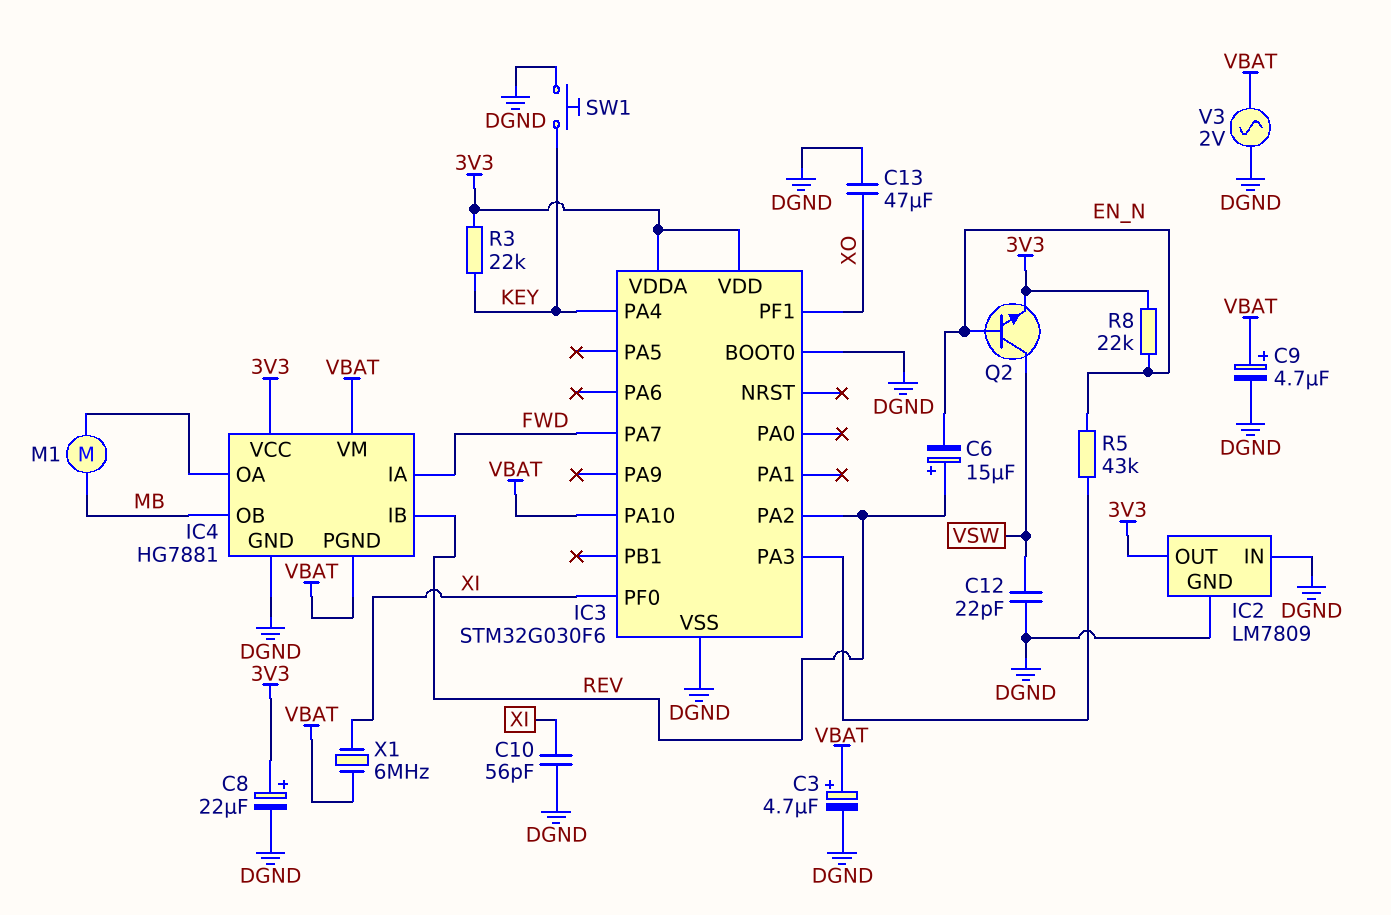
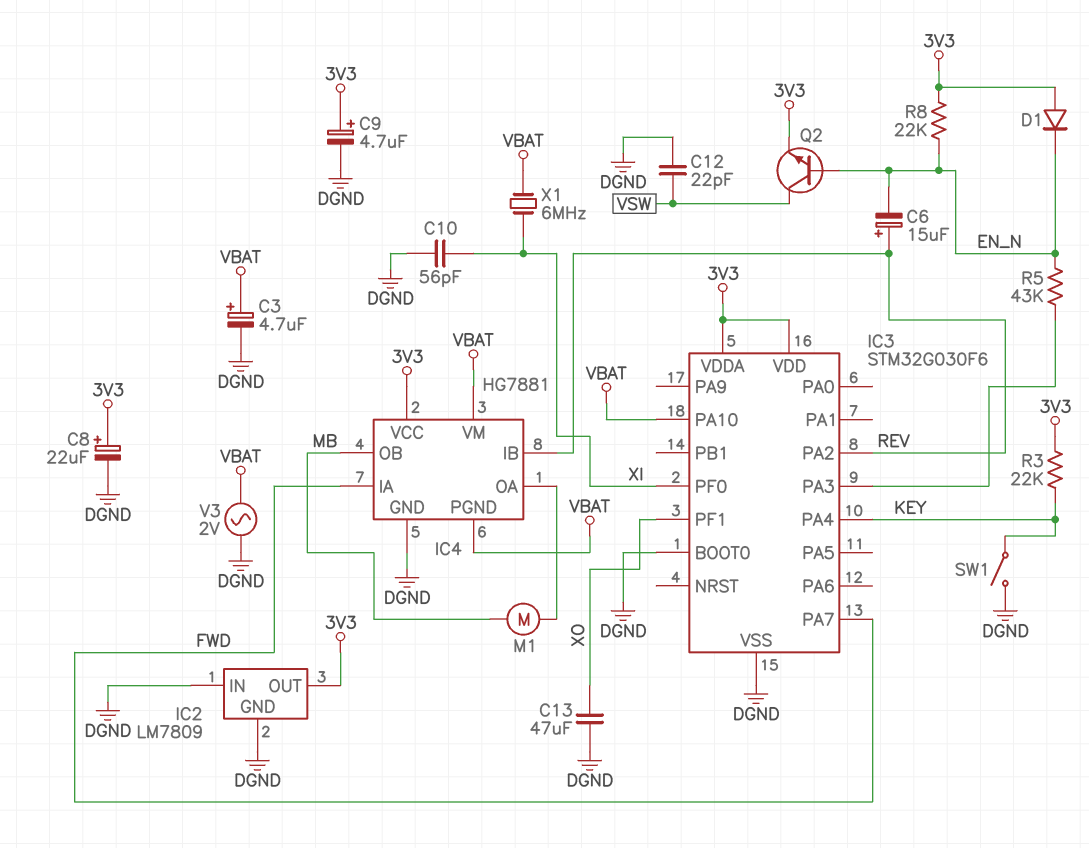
C9: 4.7uF (plus VBAT, minus DGND) -> 4.7uF (plus 3V3, minus DGND)
D1: none -> diode (A 3V3, K EN_N)
SW1: button (DGND, KEY) -> switch (DGND, KEY)

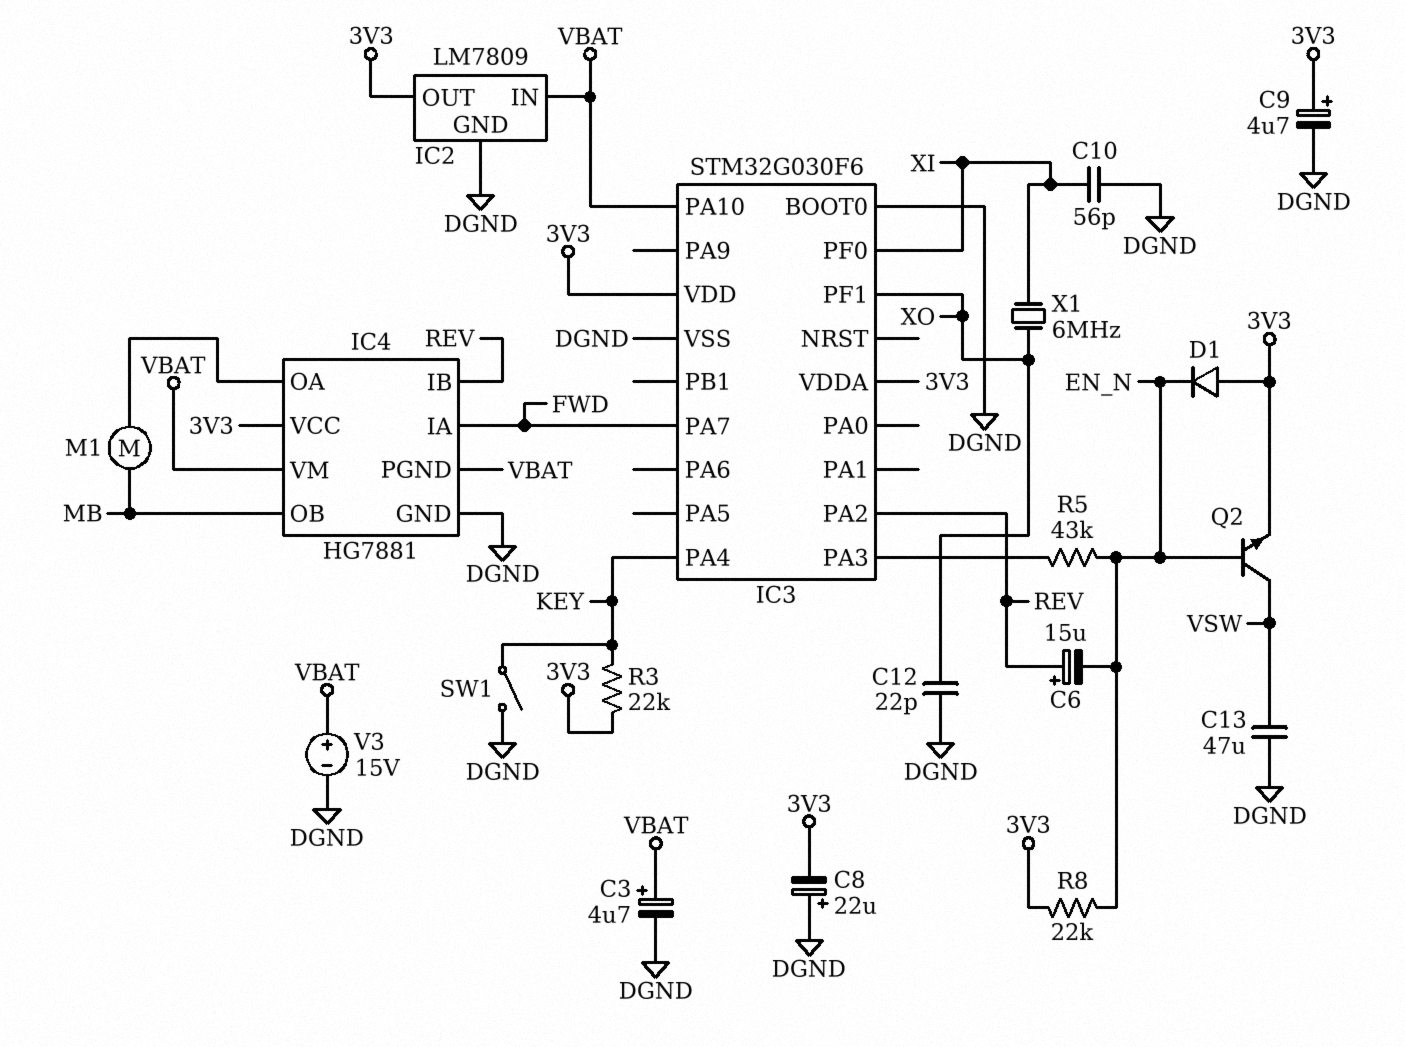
C8: 22uF (plus 3V3, minus DGND) -> 22uF (plus DGND, minus 3V3)
C12: 22pF (DGND, VSW) -> 22pF (DGND, XO)
C13: 47uF (DGND, XO) -> 47uF (DGND, VSW)
IC2 pin IN: DGND -> VBAT
V3: AC 2V (DGND, VBAT) -> 15V (plus VBAT, minus DGND)
X1: 6MHz (VBAT, XI) -> 6MHz (XI, XO)

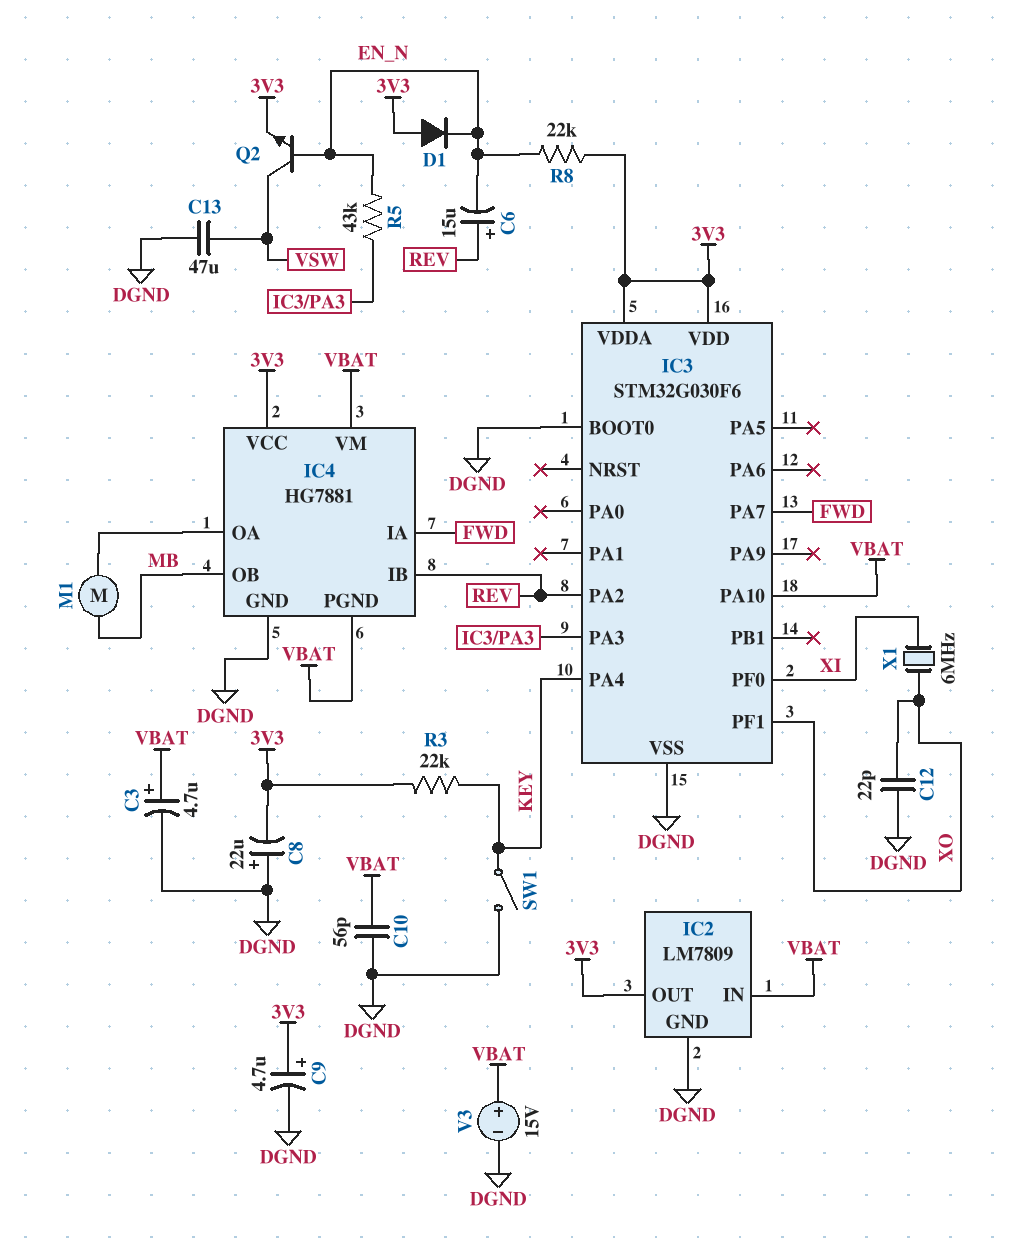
C10: 56pF (DGND, XI) -> 56pF (DGND, VBAT)

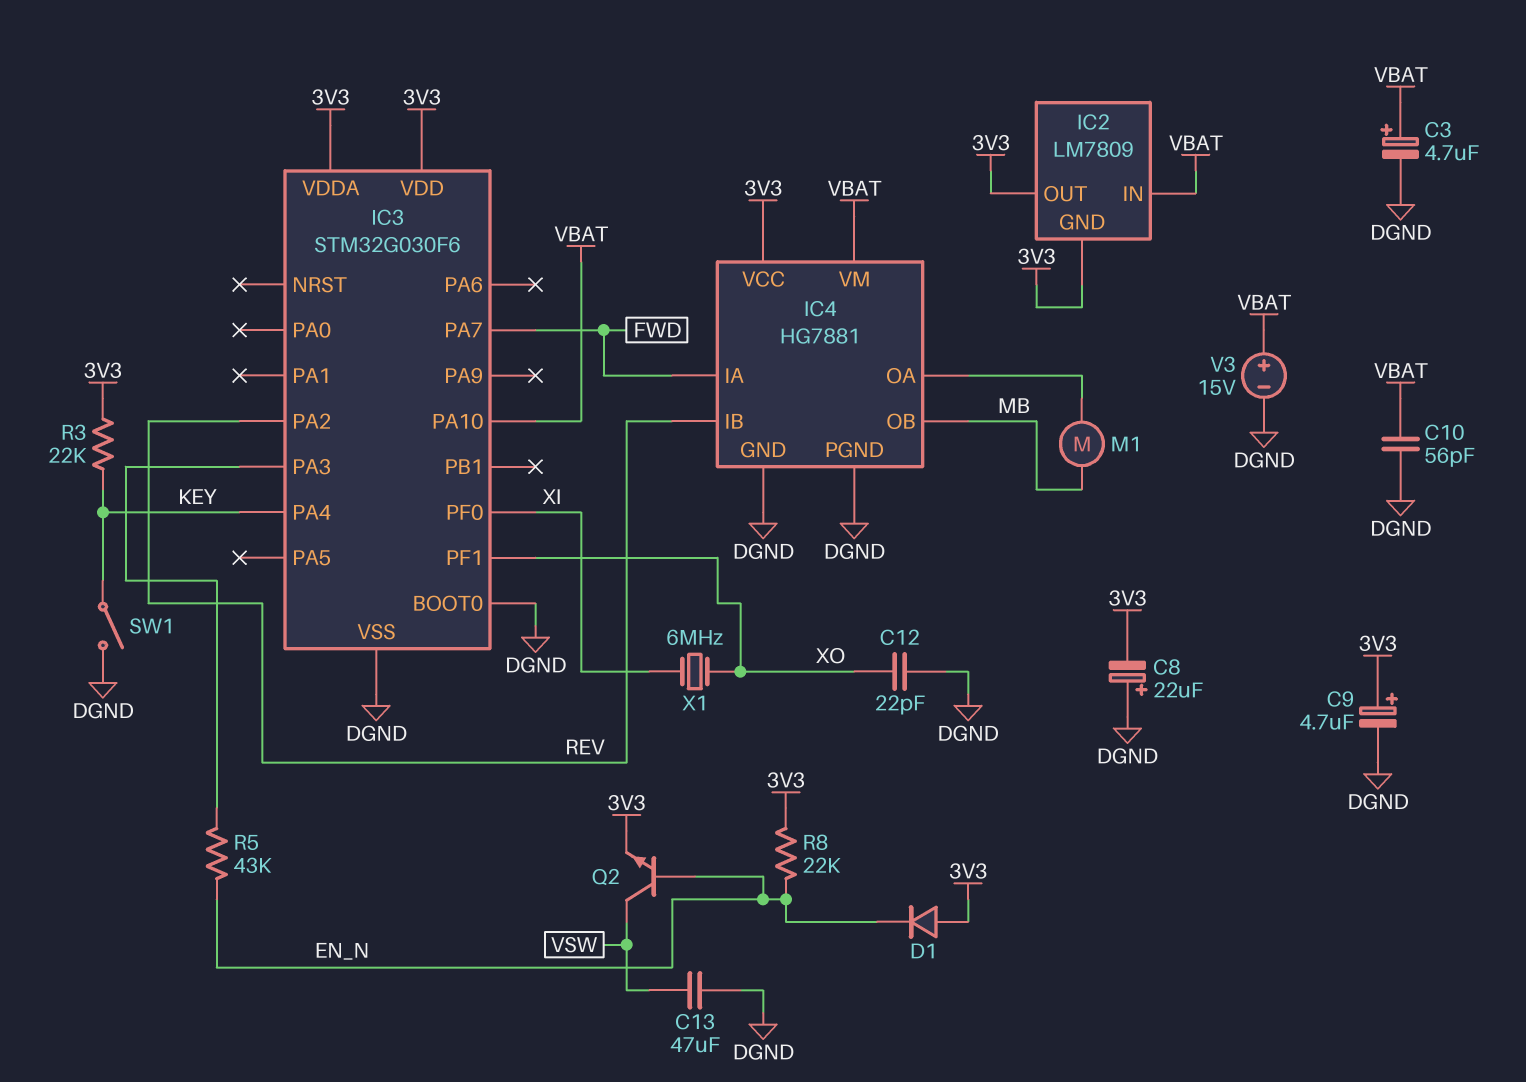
C6: 15uF (plus REV, minus EN_N) -> none
IC2 pin GND: DGND -> 3V3
IC4 pin PGND: VBAT -> DGND

